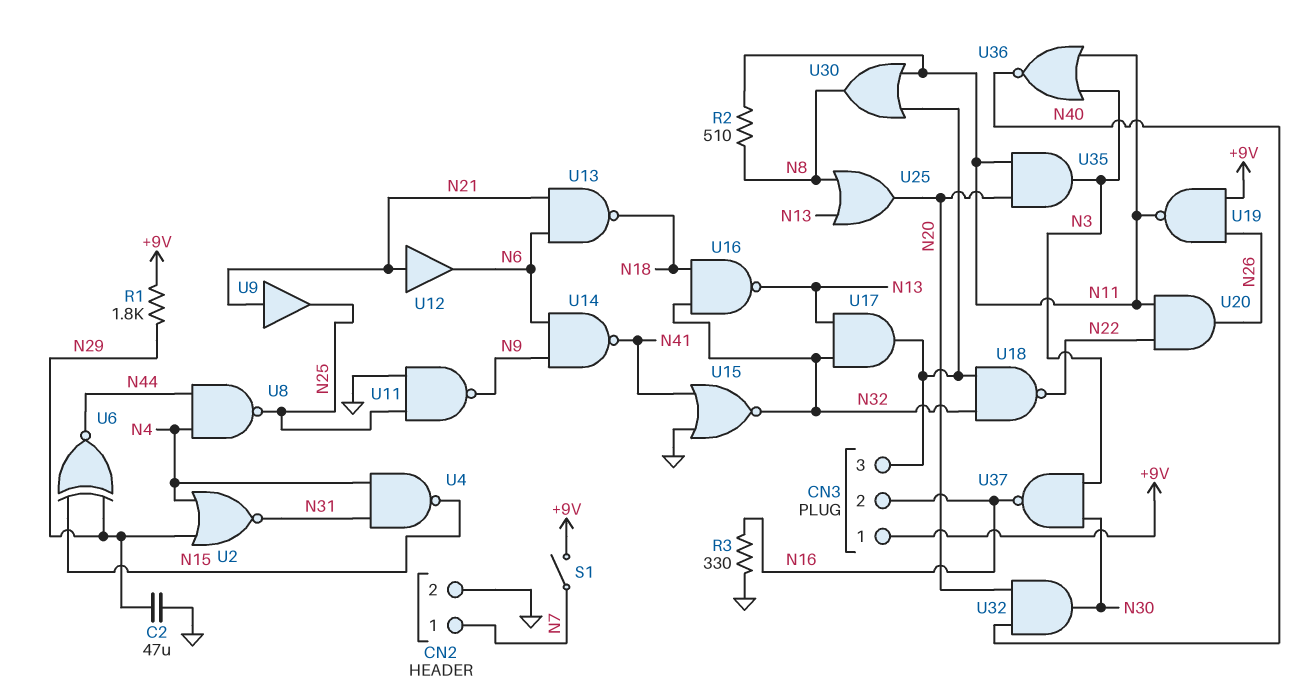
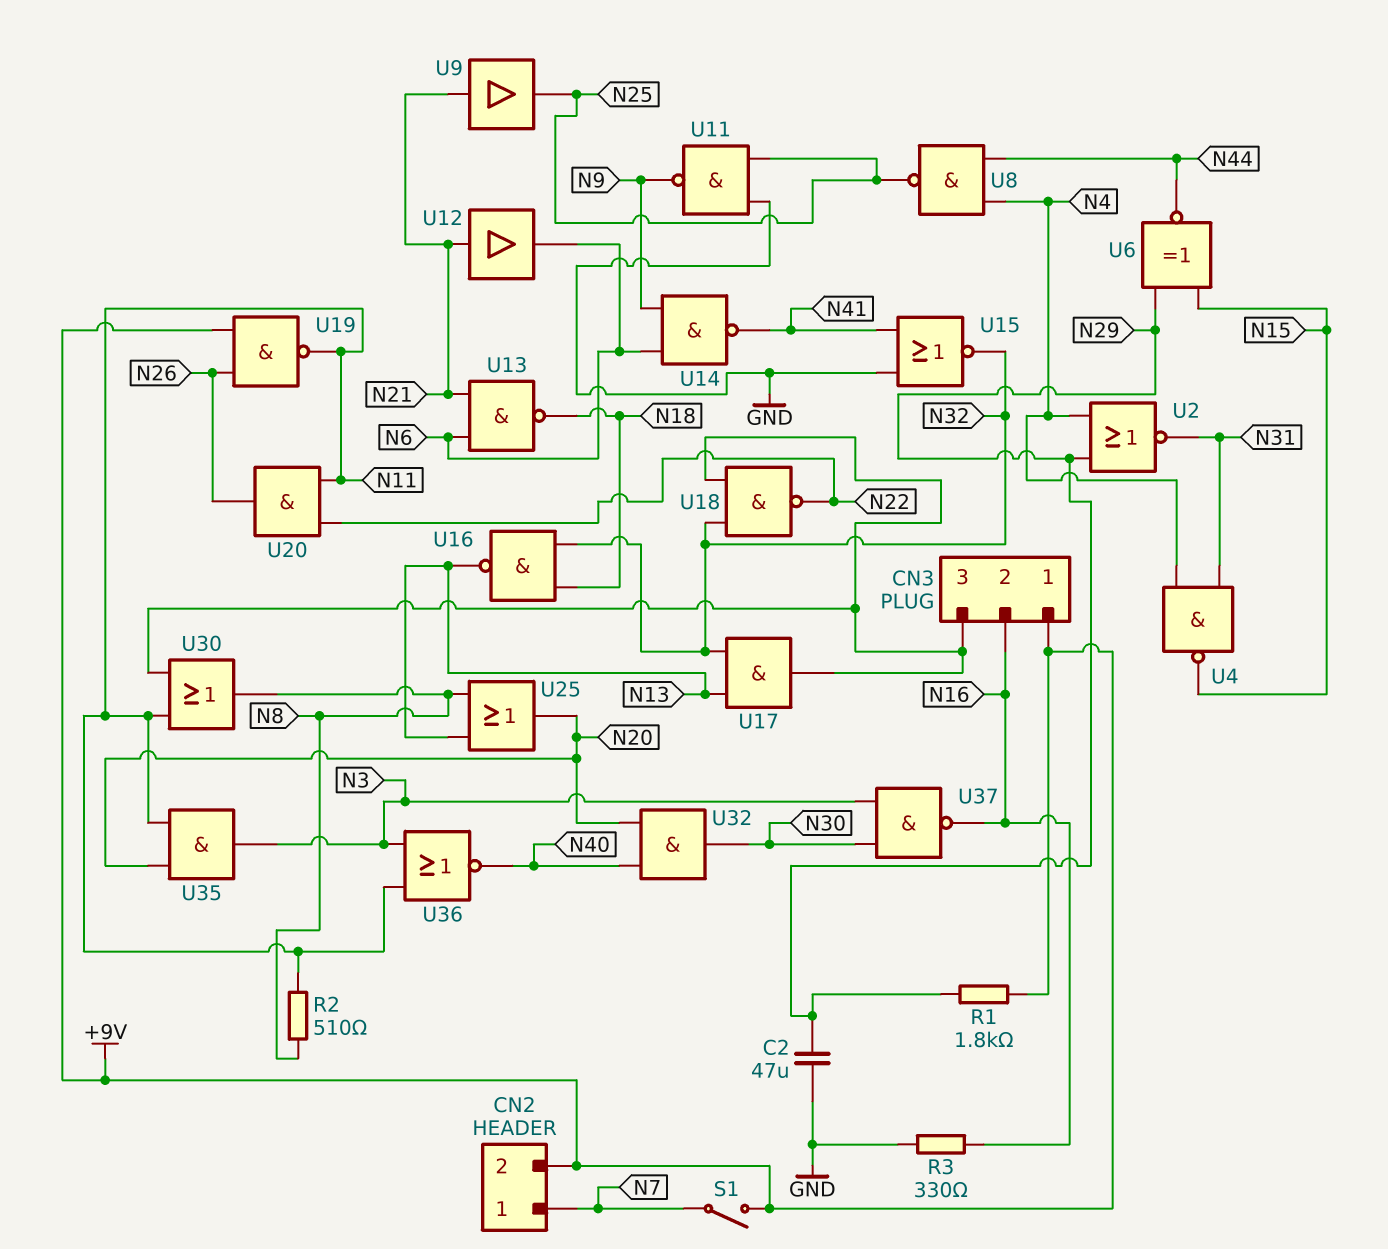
CN2 pin 2: GND -> +9V

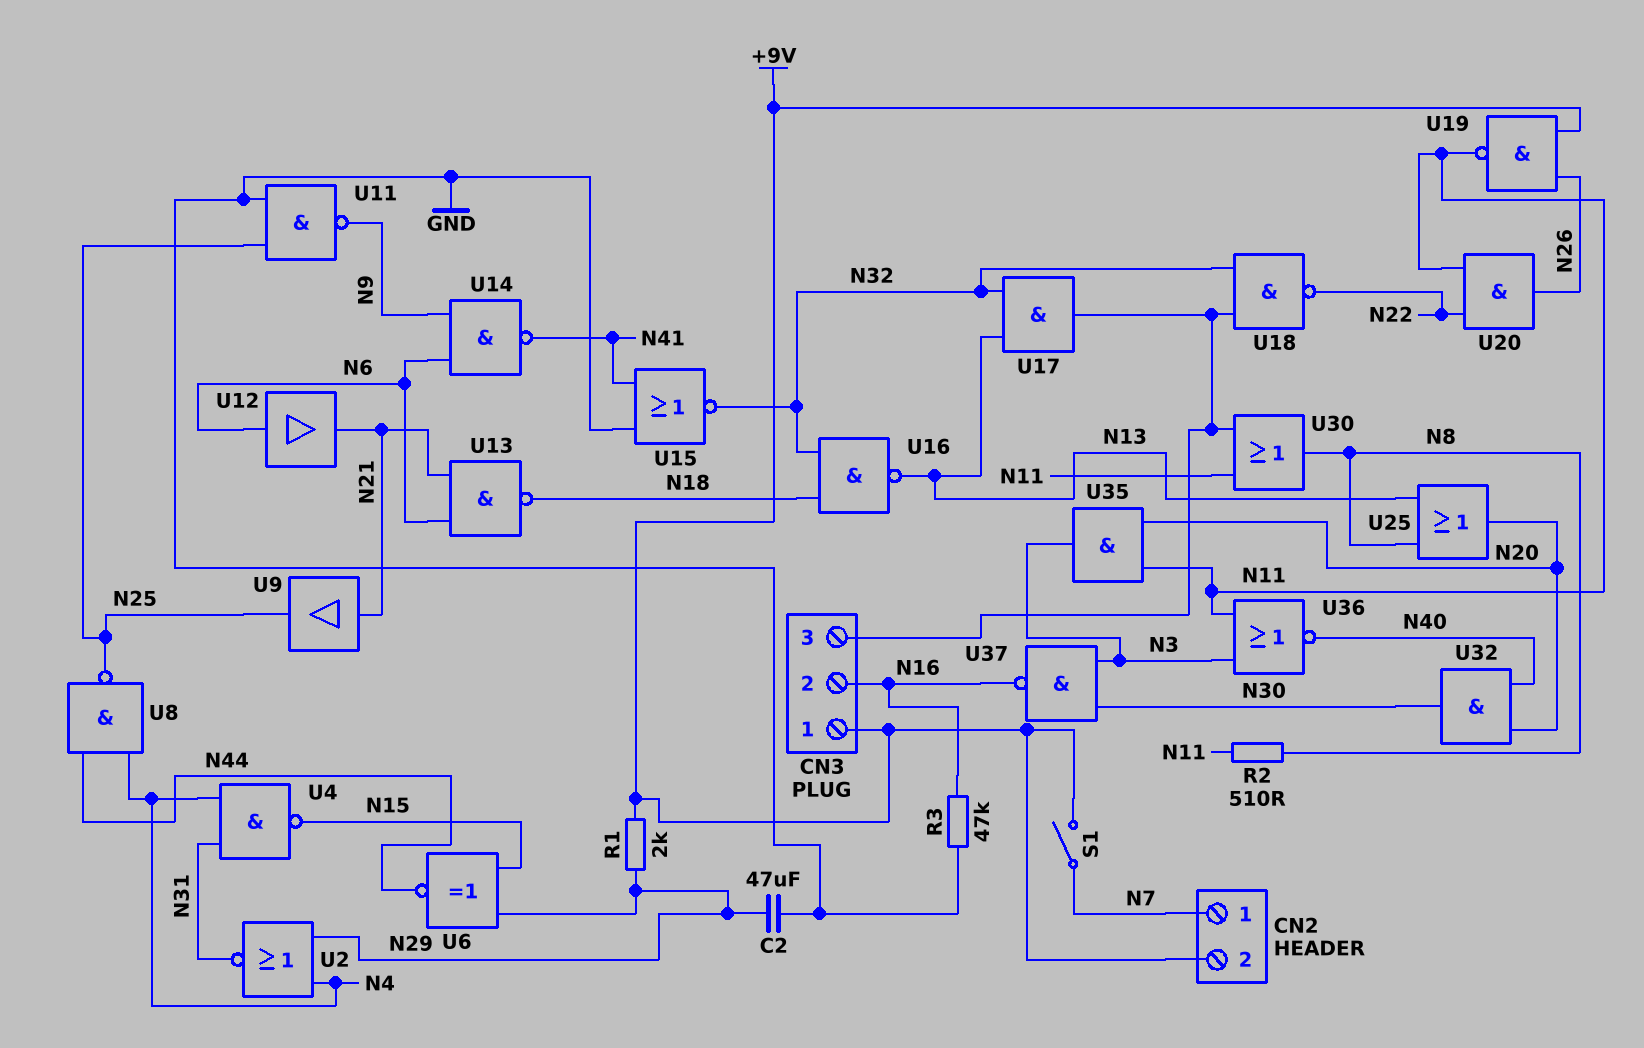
R1: 1.8k (+9V, N29) -> 2k (+9V, N29)
R3: 330 (GND, N16) -> 47k (GND, N16)
U12: buffer (in N21, out N6) -> buffer (in N6, out N21)

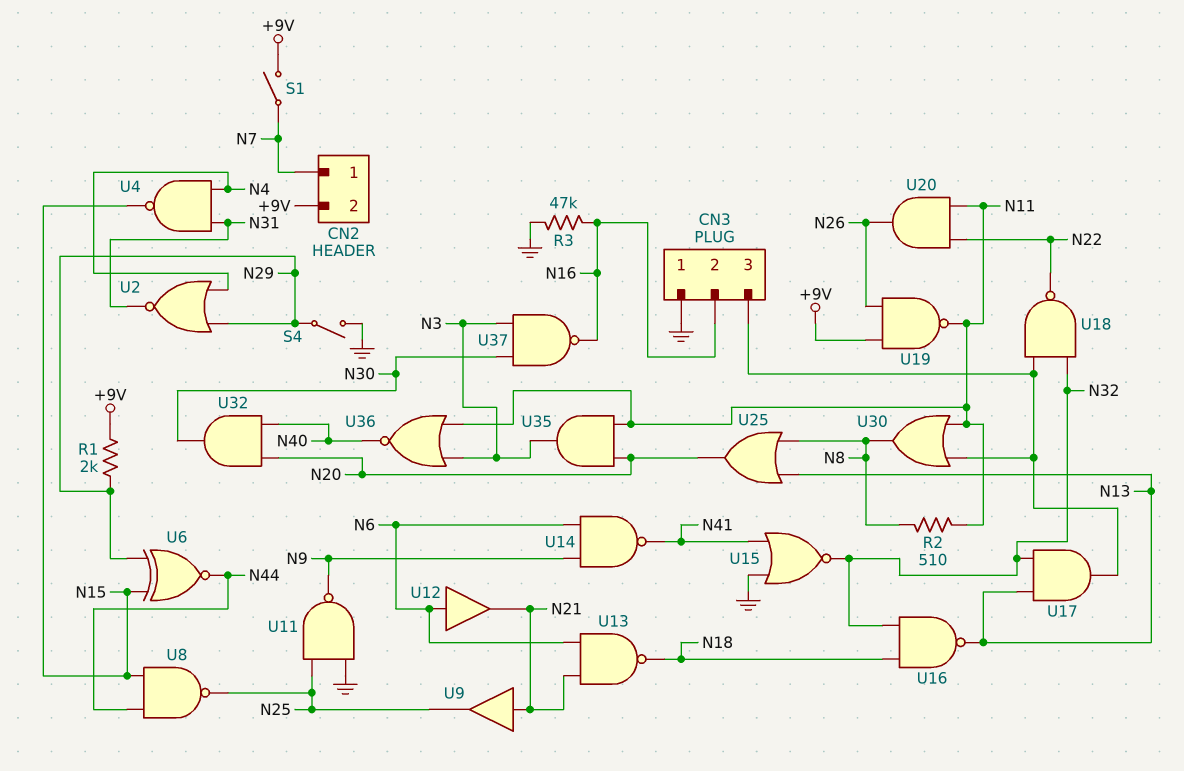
C2: 47uF (GND, N29) -> none
CN3 pin 1: +9V -> GND
S4: none -> switch (GND, N29)
U8: NAND (in N4, in N44, out N25) -> NAND (in N15, in N44, out N25)

